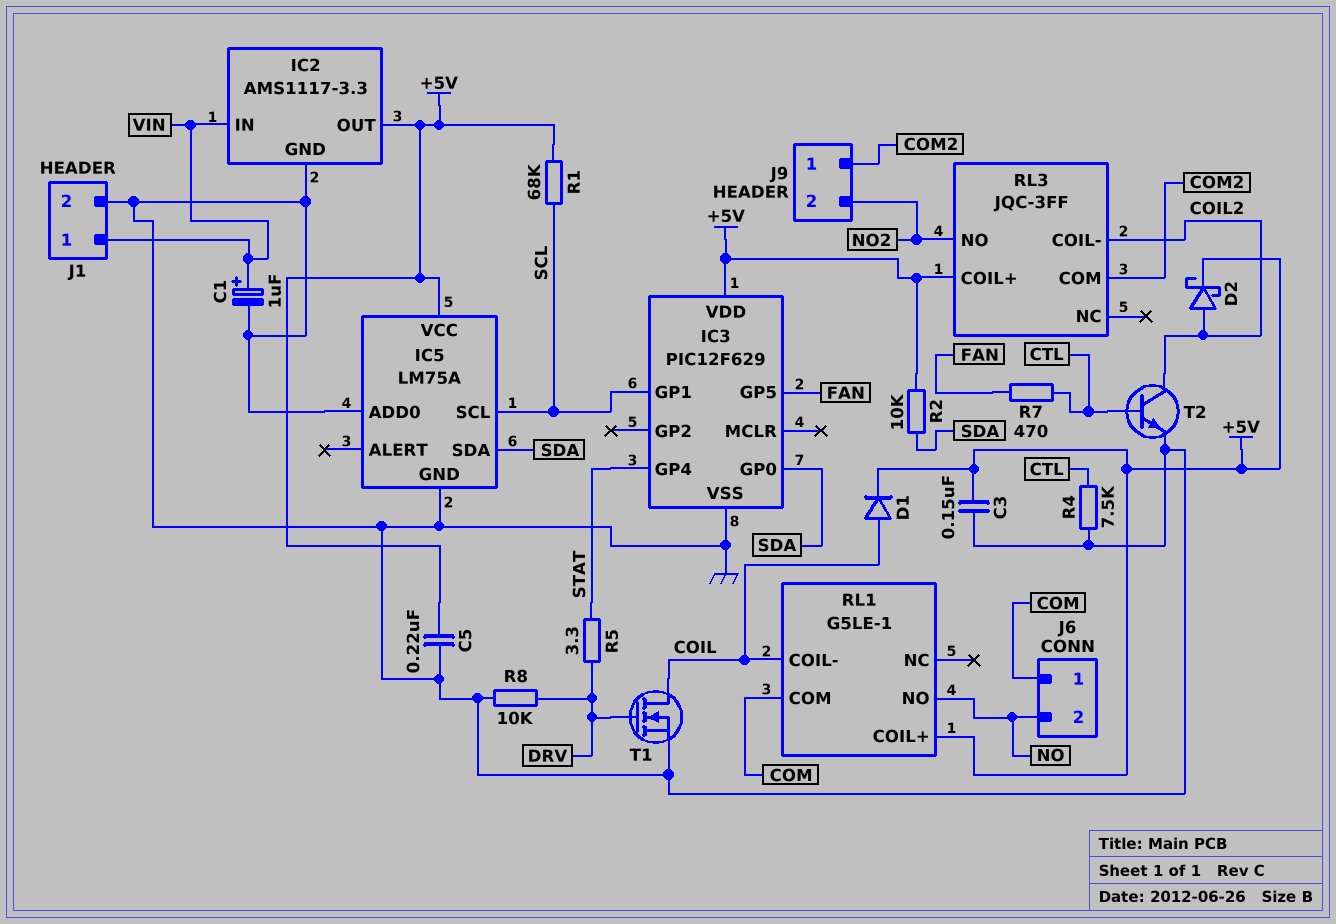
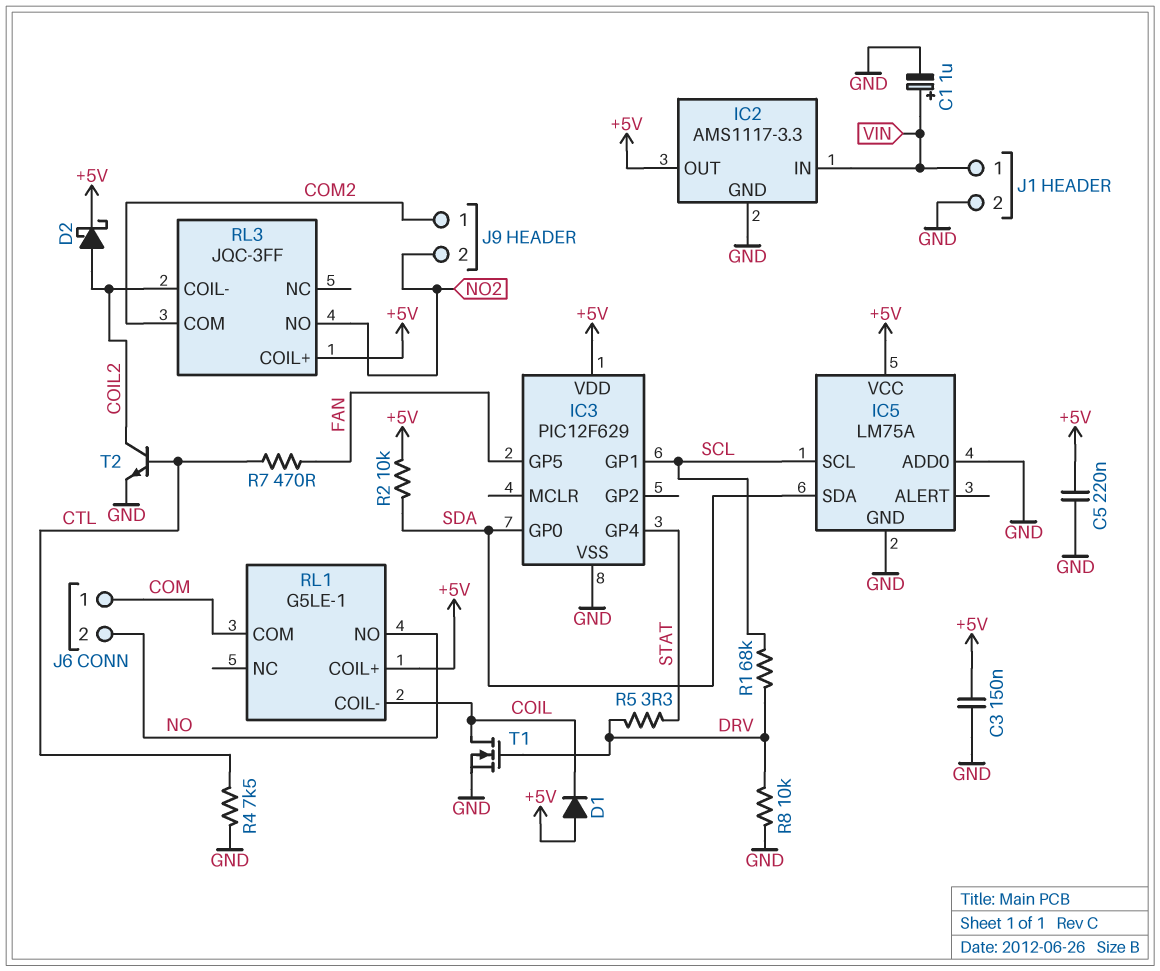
D1: diode (A COIL, K +5V) -> diode (A +5V, K COIL)
R1: 68k (+5V, SCL) -> 68k (DRV, SCL)

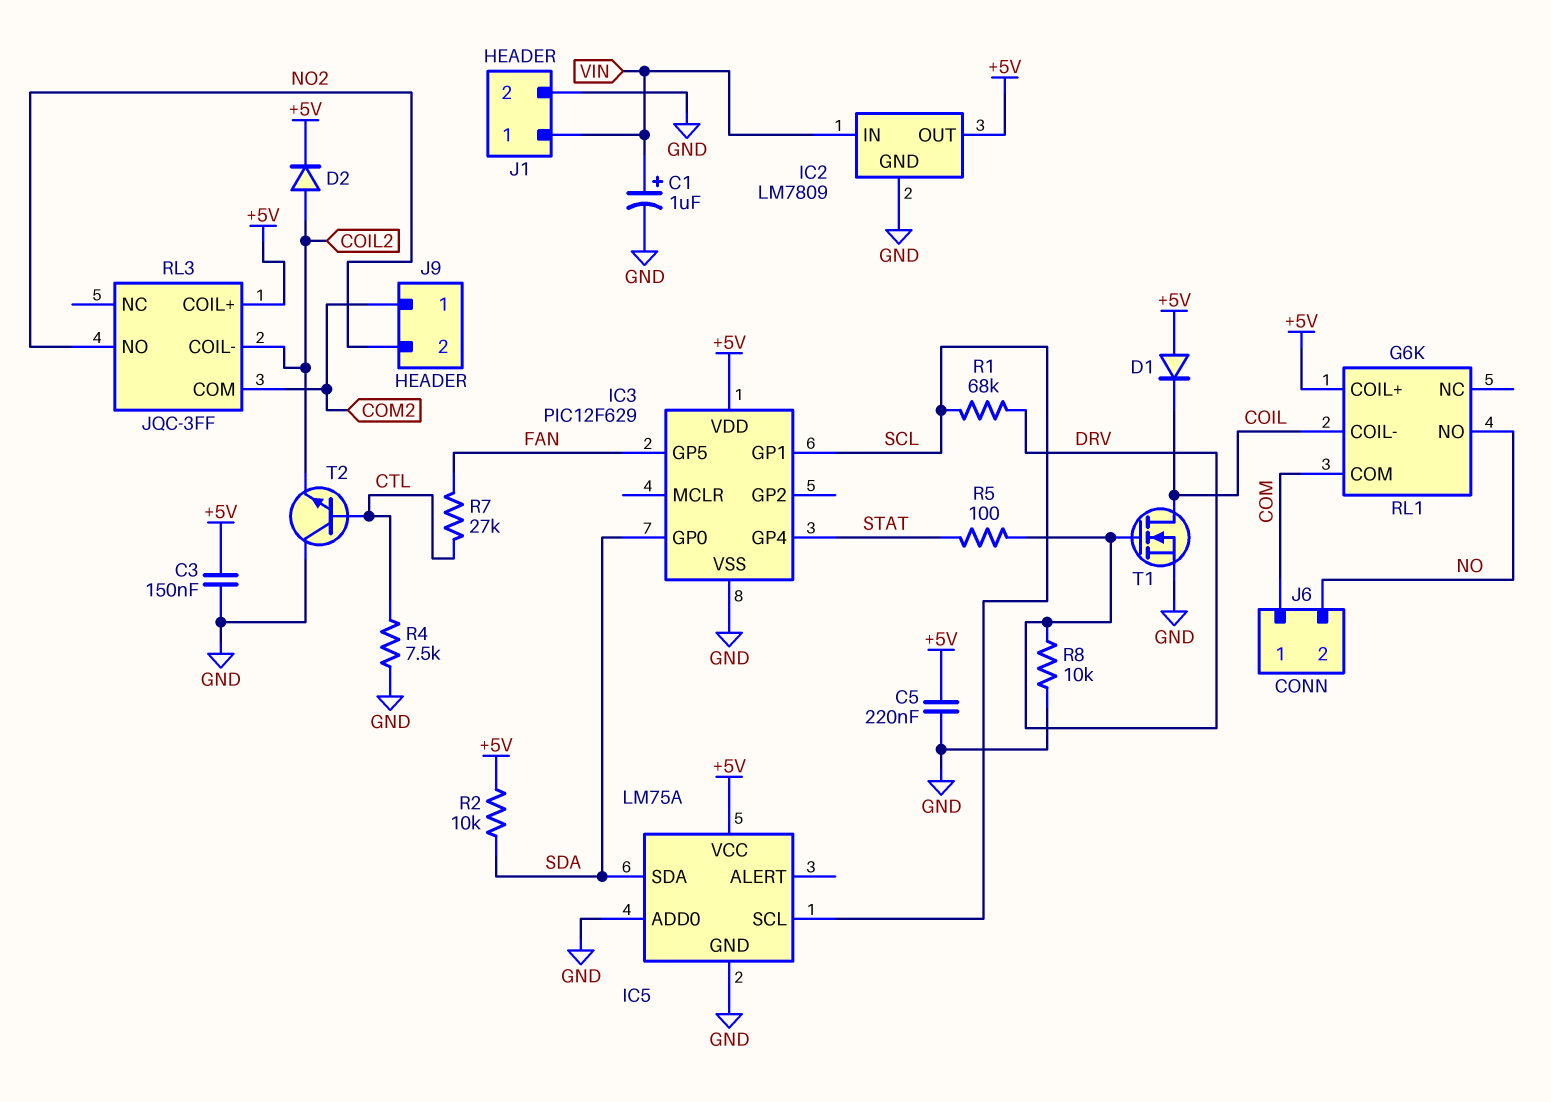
D2: schottky (A COIL2, K +5V) -> diode (A COIL2, K +5V)
IC2: AMS1117-3.3 -> LM7809
R5: 3.3 (DRV, STAT) -> 100 (DRV, STAT)
R7: 470 (CTL, FAN) -> 27k (CTL, FAN)
RL1: G5LE-1 -> G6K
T2: NPN (B CTL, C COIL2, E GND) -> NPN (B CTL, C GND, E COIL2)

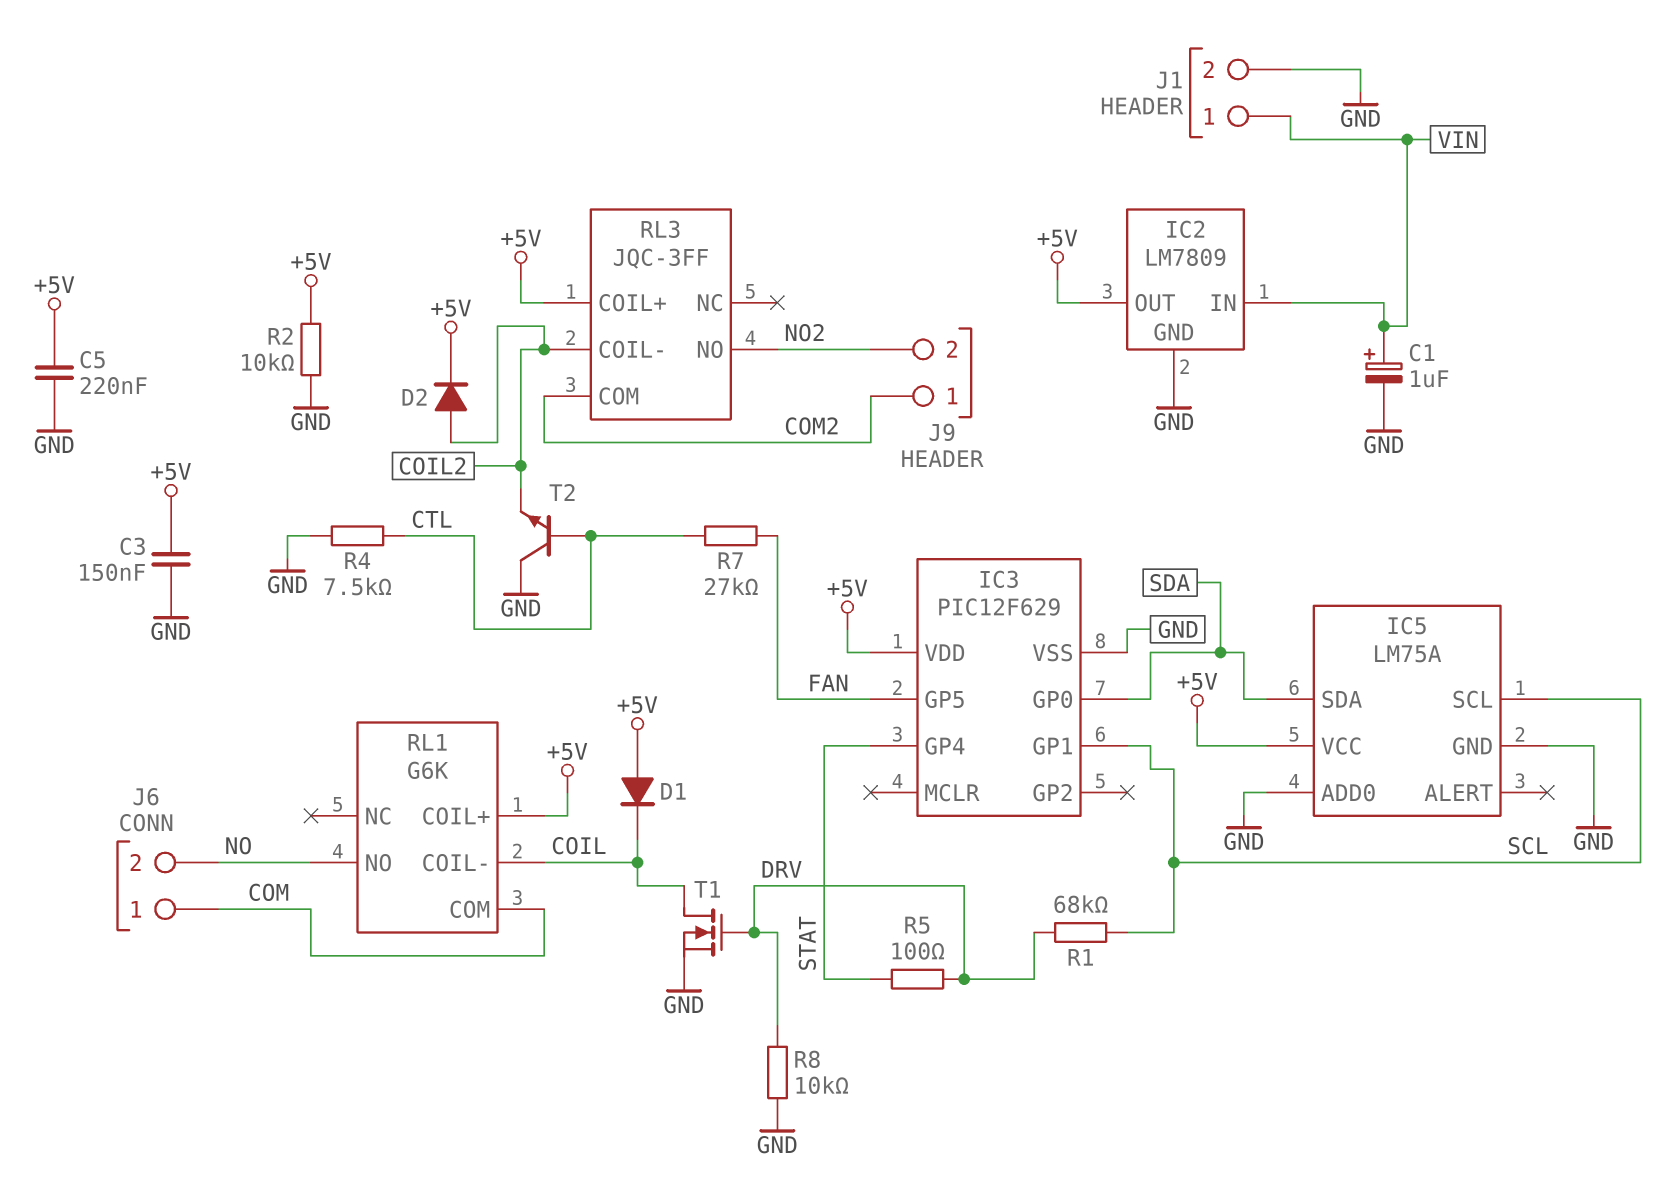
R2: 10k (+5V, SDA) -> 10k (+5V, GND)

